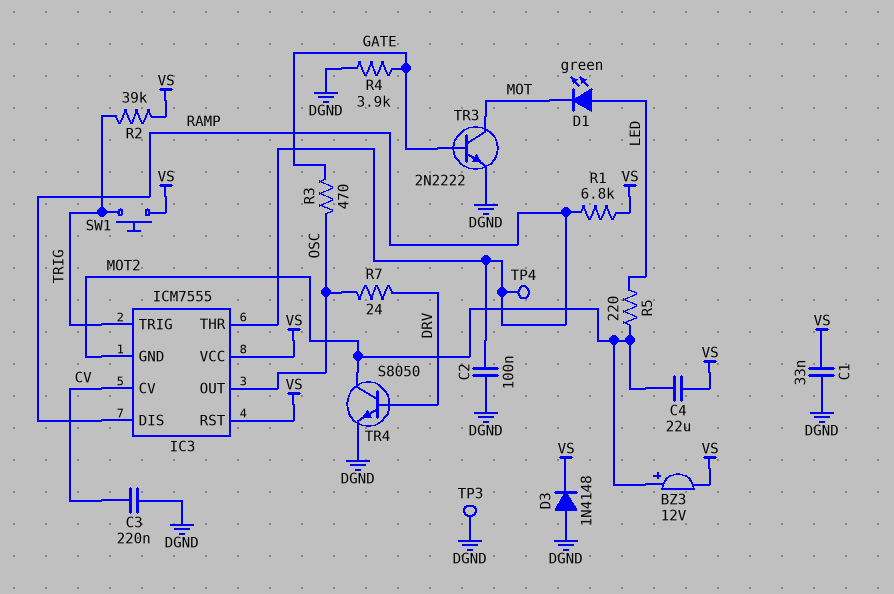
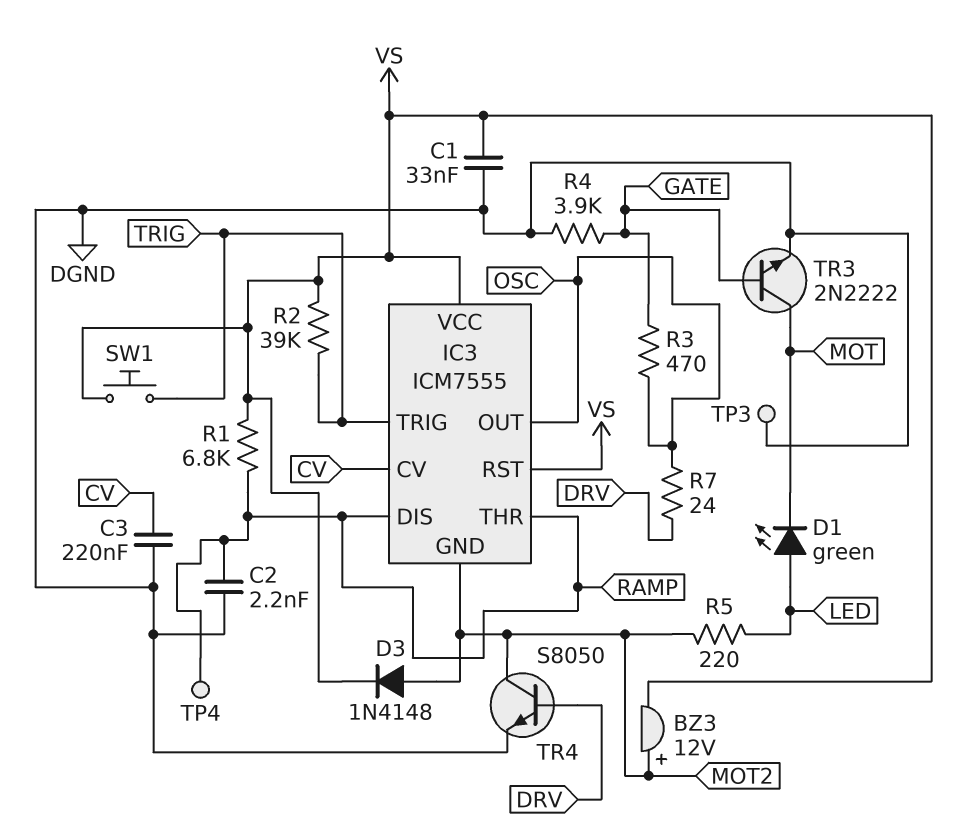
C2: 100nF (DGND, RAMP) -> 2.2nF (DGND, RAMP)
C4: 22uF (MOT2, VS) -> none
D3: diode 1N4148 (A DGND, K VS) -> diode 1N4148 (A MOT2, K VS)

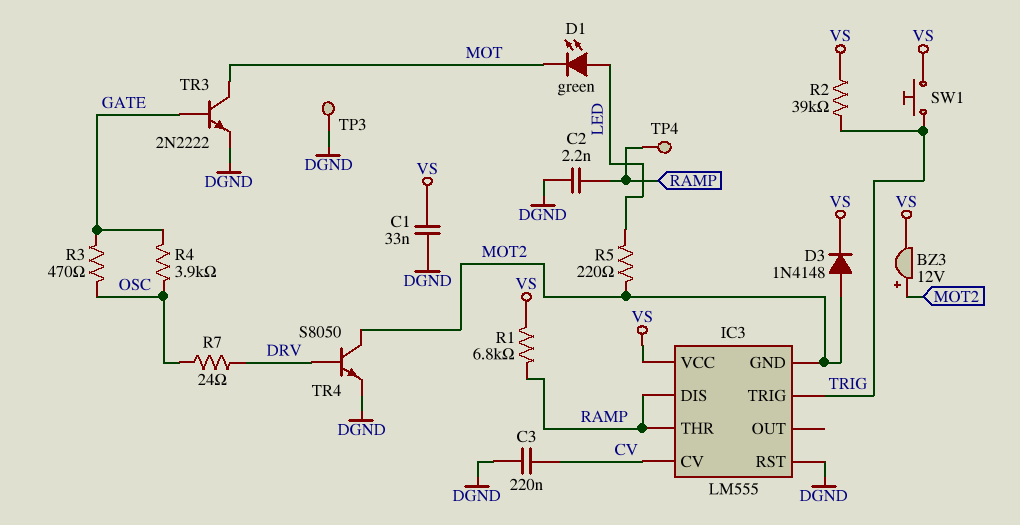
IC3: ICM7555 -> LM555
IC3 pin OUT: OSC -> none
IC3 pin RST: VS -> DGND
R4: 3.9k (DGND, GATE) -> 3.9k (GATE, OSC)

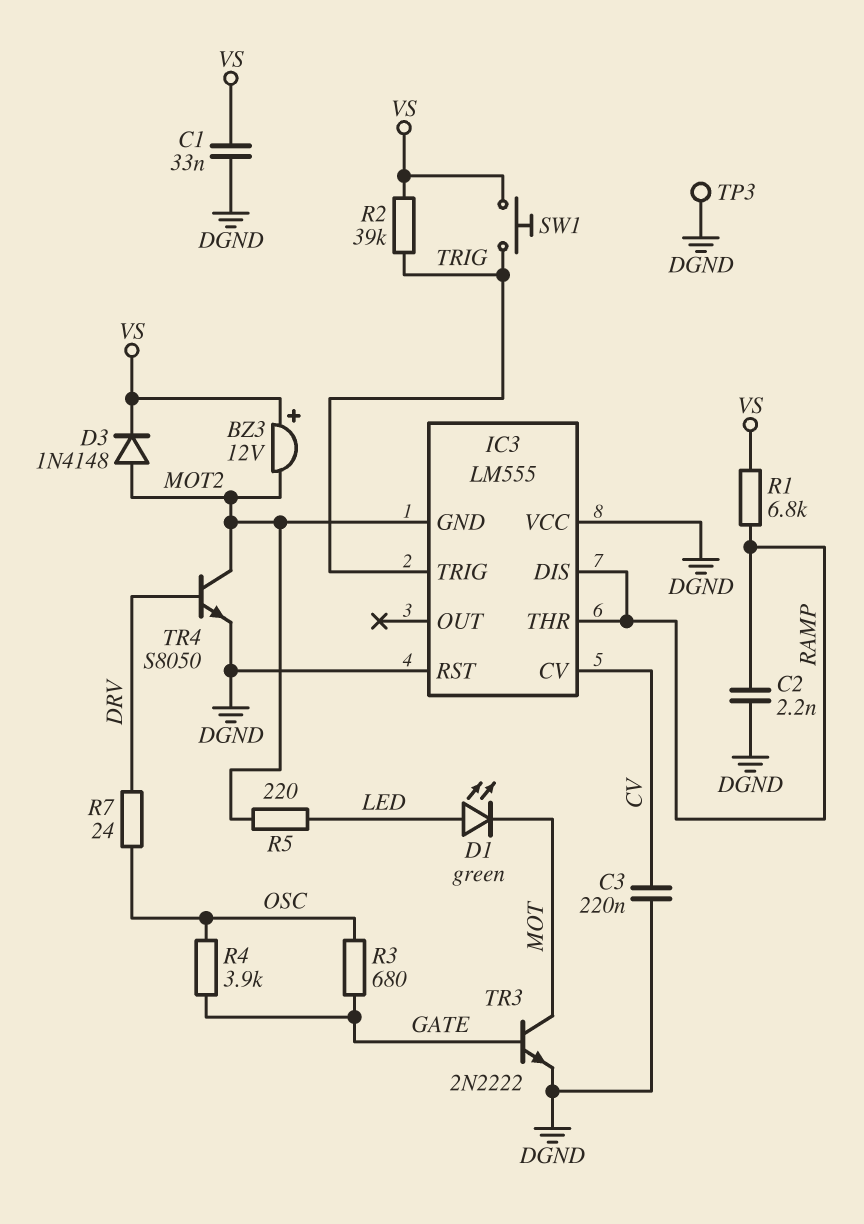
BZ3: buzzer 12V (plus MOT2, minus VS) -> buzzer 12V (plus VS, minus MOT2)
IC3 pin VCC: VS -> DGND
R3: 470 (GATE, OSC) -> 680 (GATE, OSC)
TP4: test point (RAMP) -> none

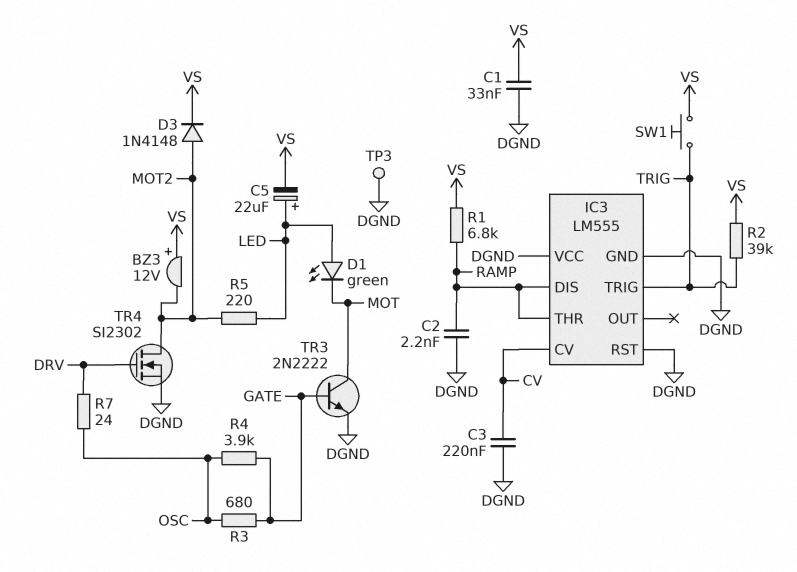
C5: none -> 22uF (plus LED, minus VS)
IC3 pin GND: MOT2 -> DGND
TR4: NPN S8050 (B DRV, C MOT2, E DGND) -> NMOS SI2302 (G DRV, D MOT2, S DGND)

